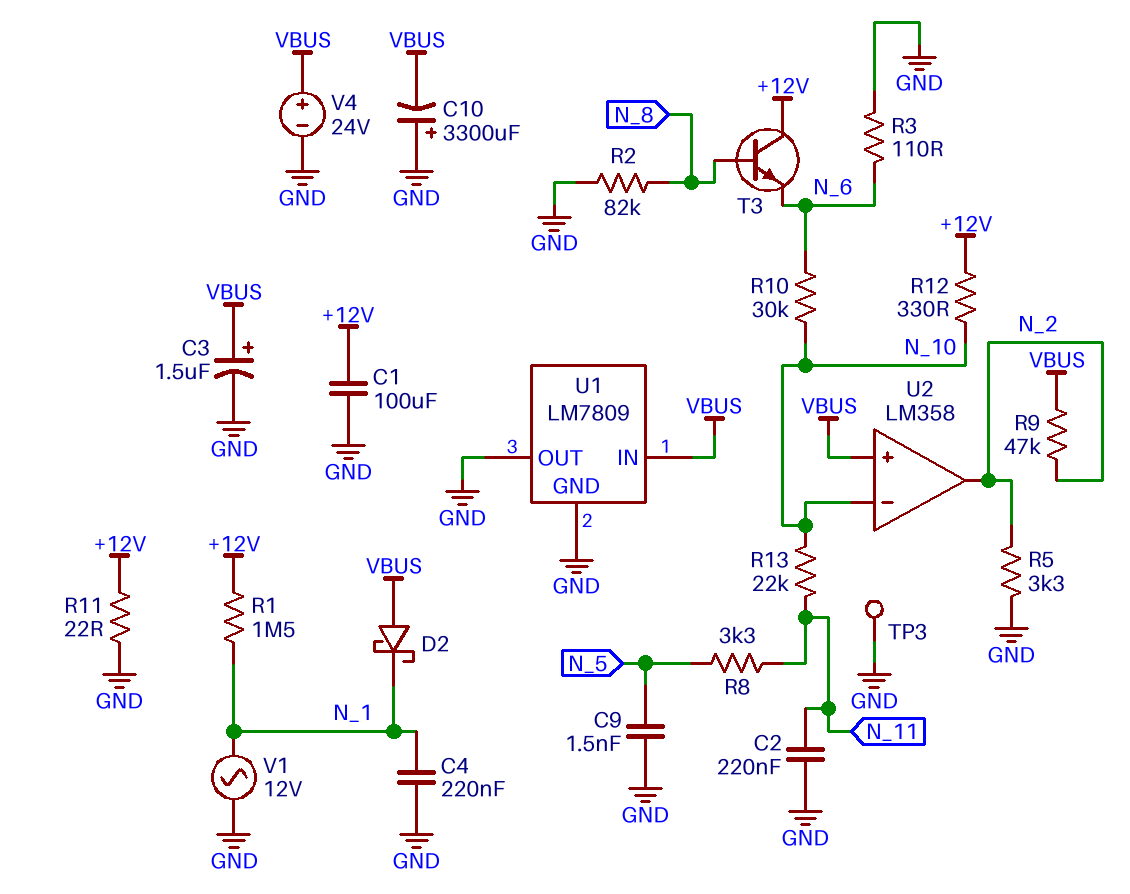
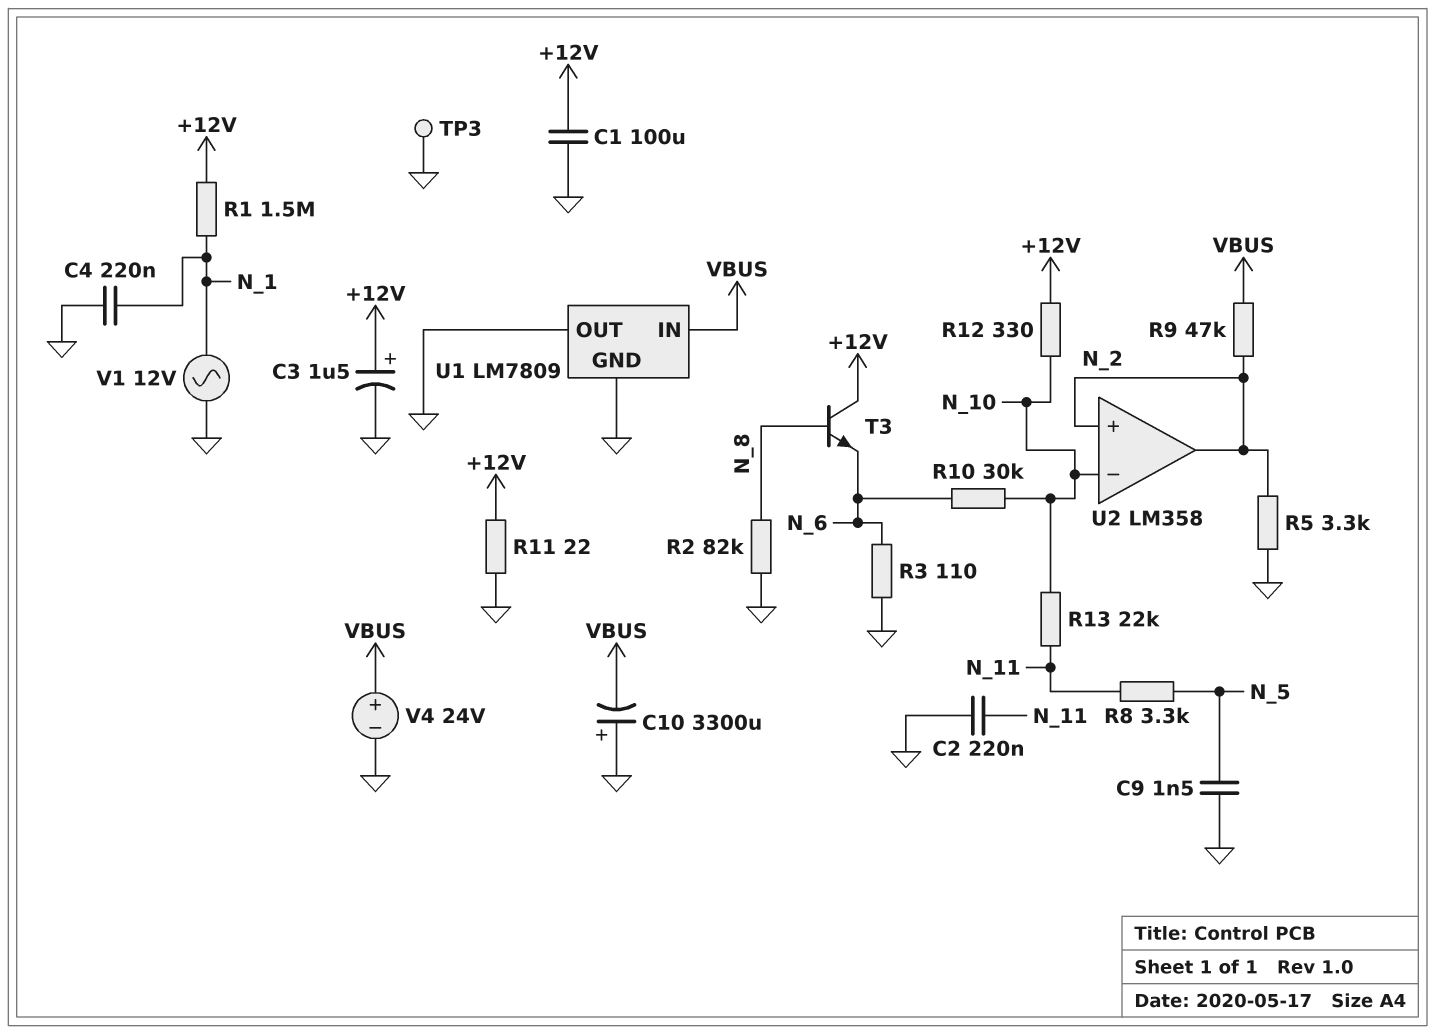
C3: 1.5uF (plus VBUS, minus GND) -> 1.5uF (plus +12V, minus GND)
D2: schottky (A VBUS, K N_1) -> none
U2 pin in+: VBUS -> N_2

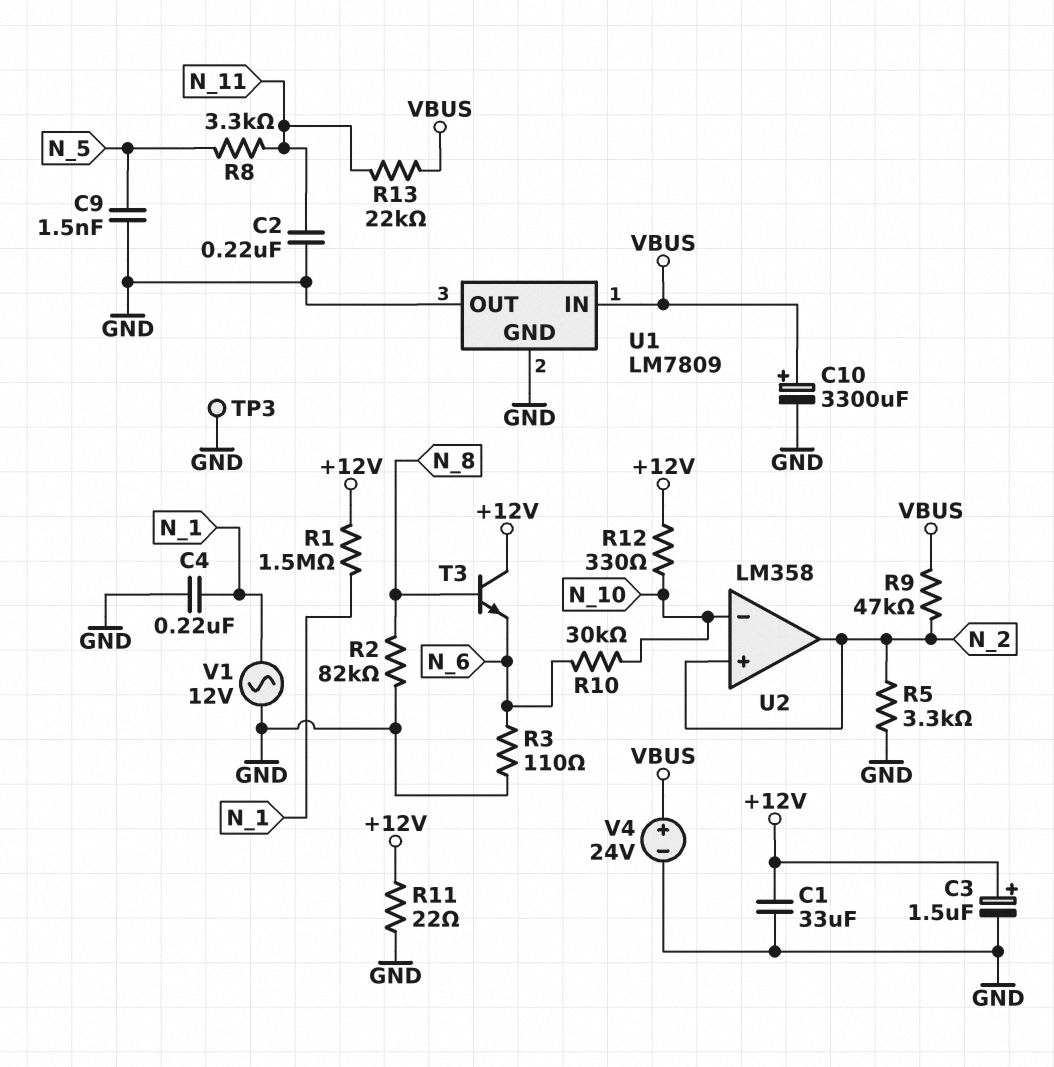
C1: 100uF (+12V, GND) -> 33uF (+12V, GND)
C10: 3300uF (plus GND, minus VBUS) -> 3300uF (plus VBUS, minus GND)
R13: 22k (N_10, N_11) -> 22k (N_11, VBUS)

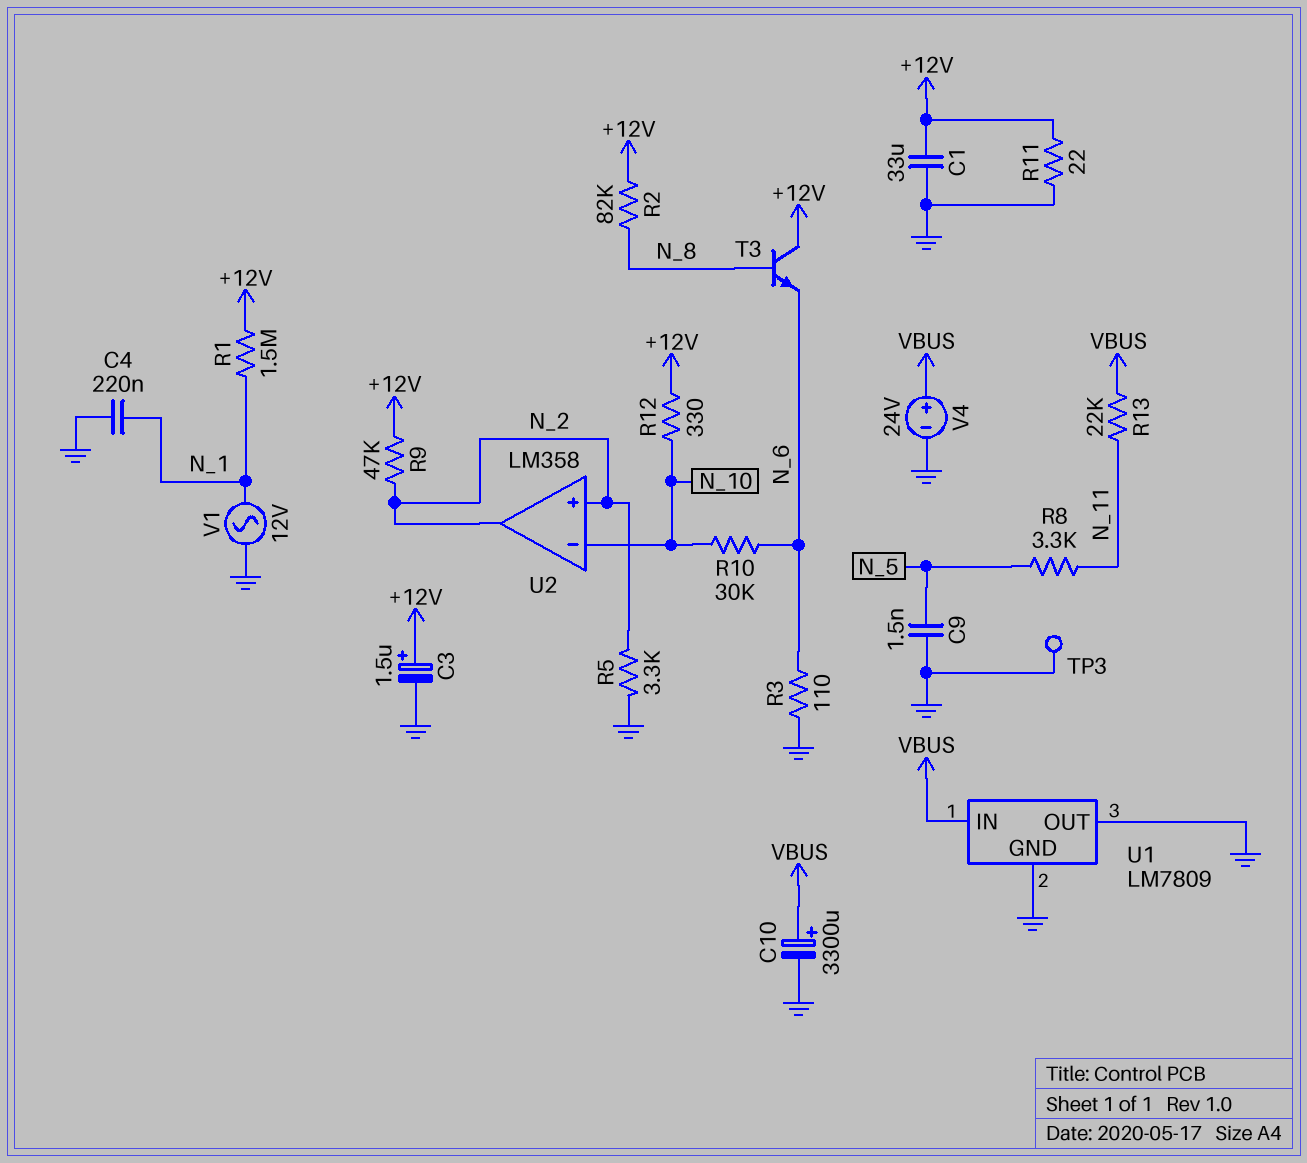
C2: 220nF (GND, N_11) -> none
R2: 82k (GND, N_8) -> 82k (+12V, N_8)
R9: 47k (N_2, VBUS) -> 47k (+12V, N_2)

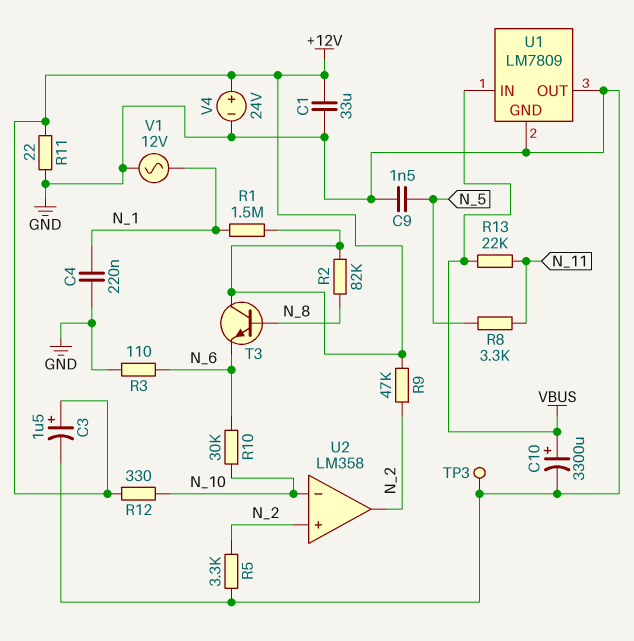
V4: 24V (plus VBUS, minus GND) -> 24V (plus +12V, minus GND)

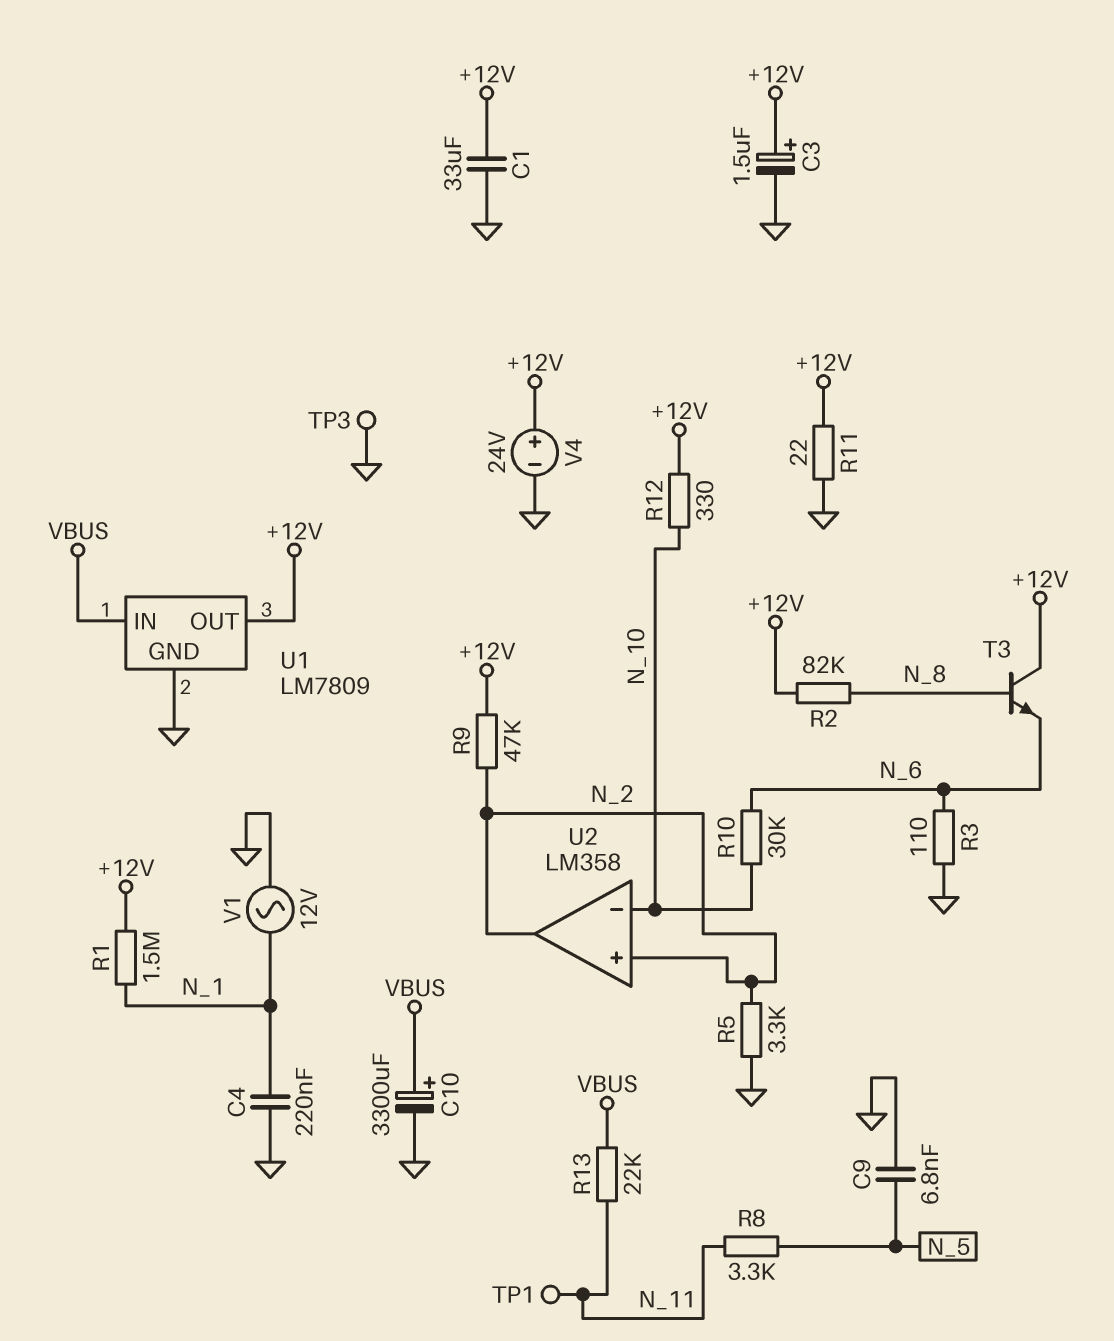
C9: 1.5nF (GND, N_5) -> 6.8nF (GND, N_5)
TP1: none -> test point (N_11)
U1 pin OUT: GND -> +12V

